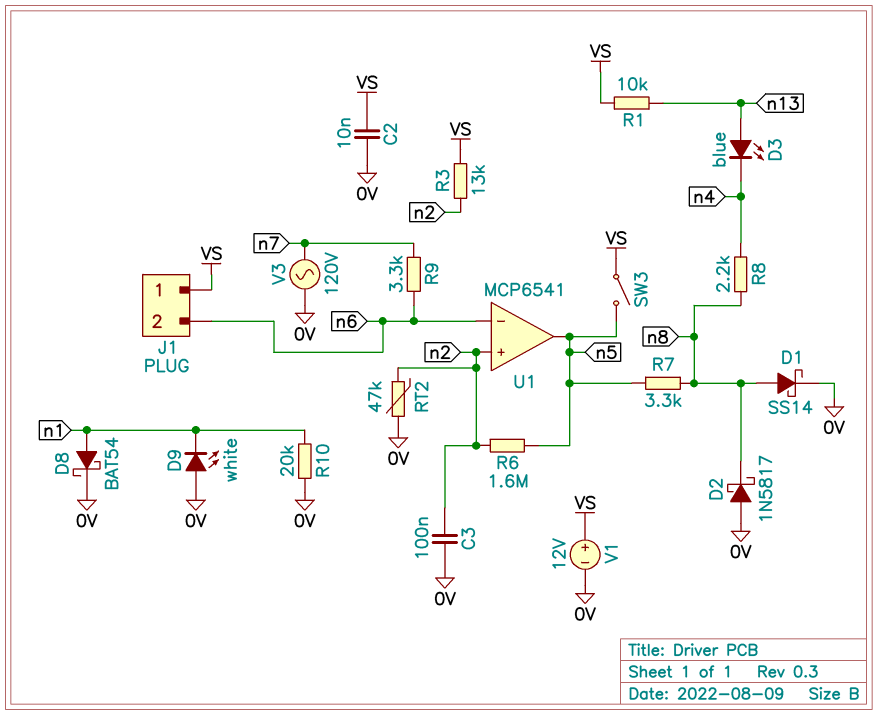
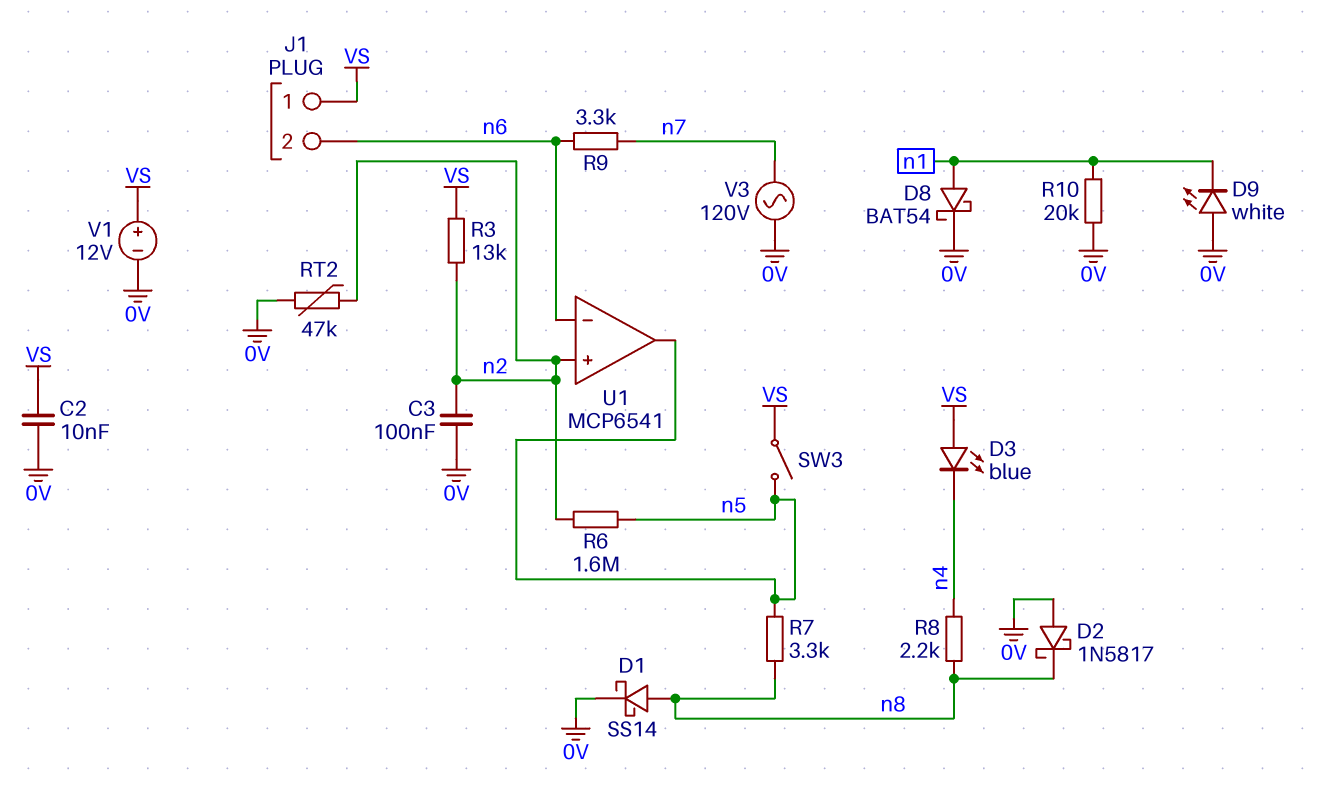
D3: LED blue (A n13, K n4) -> LED blue (A VS, K n4)
R1: 10k (VS, n13) -> none

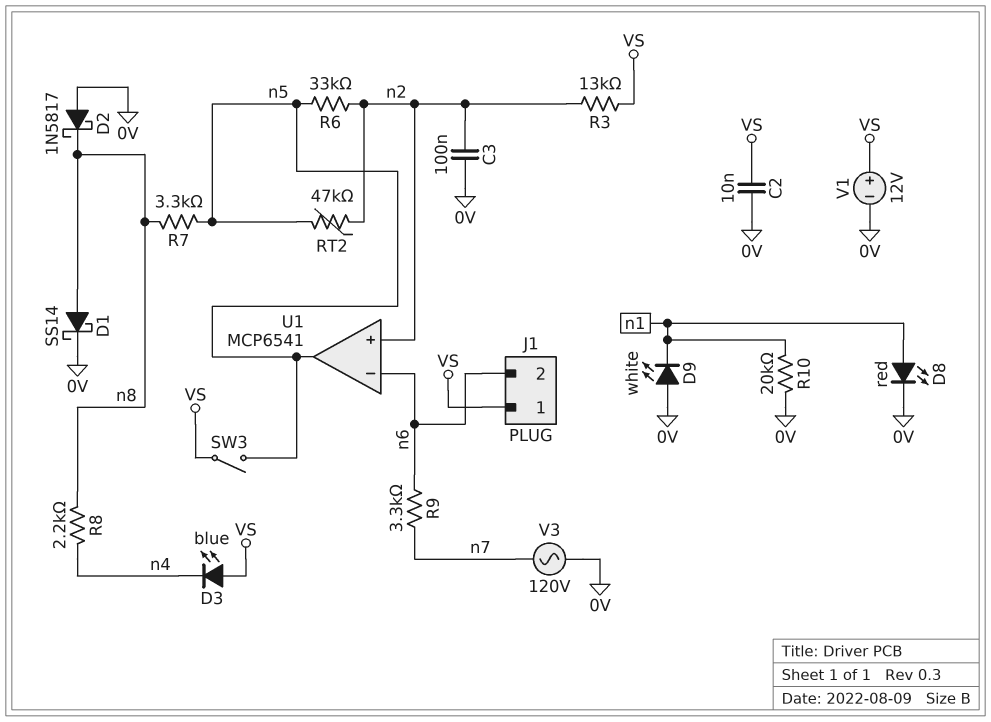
D8: schottky BAT54 (A n1, K 0V) -> LED red (A n1, K 0V)
R6: 1.6M (n2, n5) -> 33k (n2, n5)
RT2: 47k (0V, n2) -> 47k (n2, n5)

